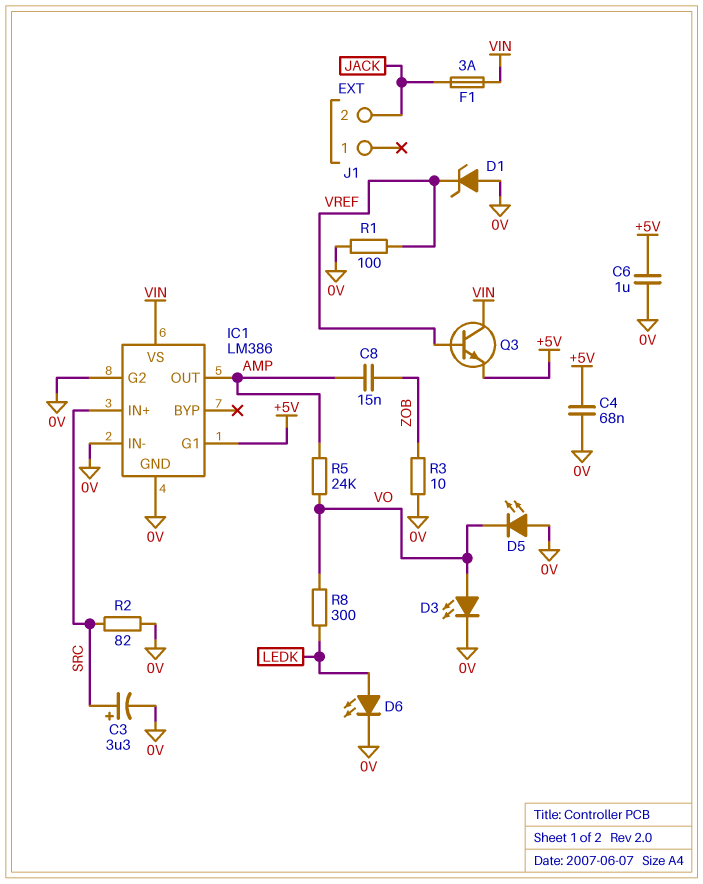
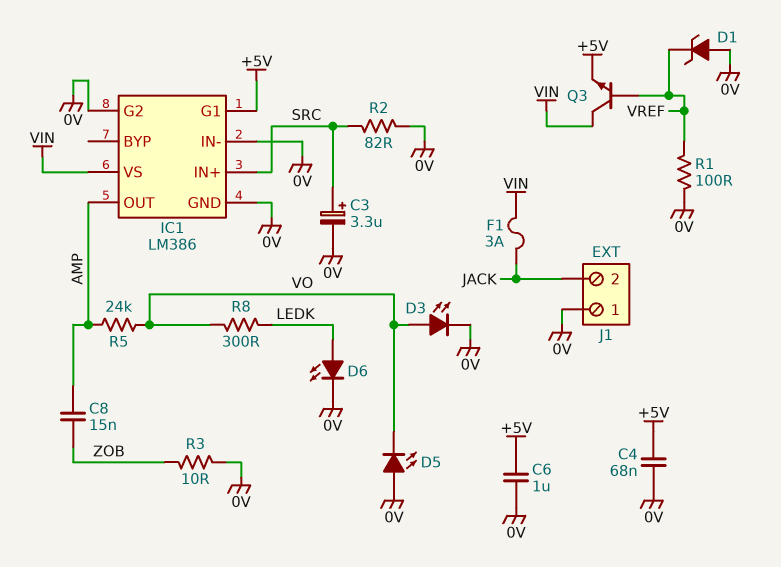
J1 pin 1: none -> 0V

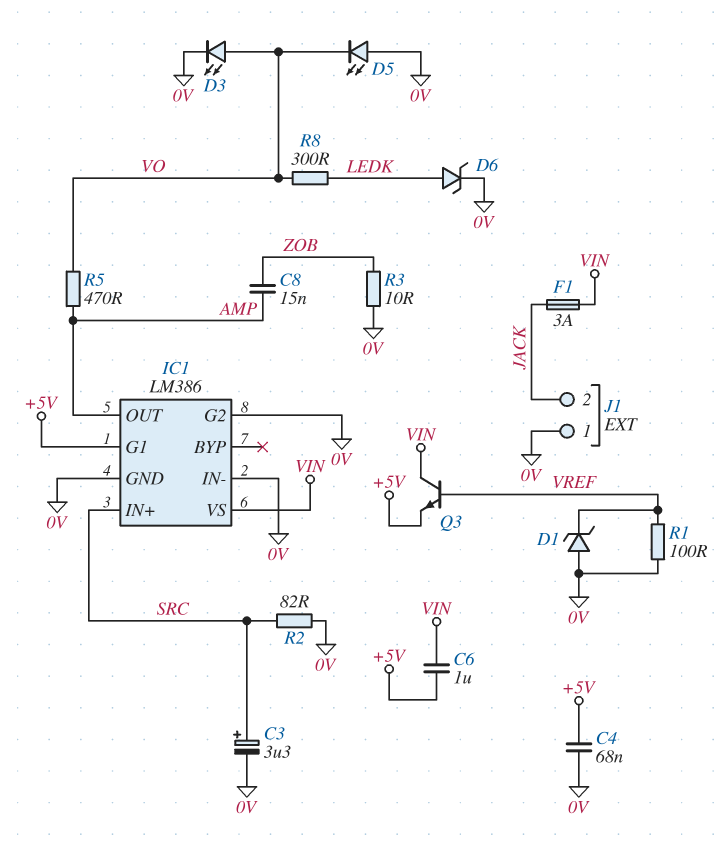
C6: 1uF (+5V, 0V) -> 1uF (+5V, VIN)
D6: LED (A LEDK, K 0V) -> zener (A LEDK, K 0V)
R5: 24k (AMP, VO) -> 470 (AMP, VO)

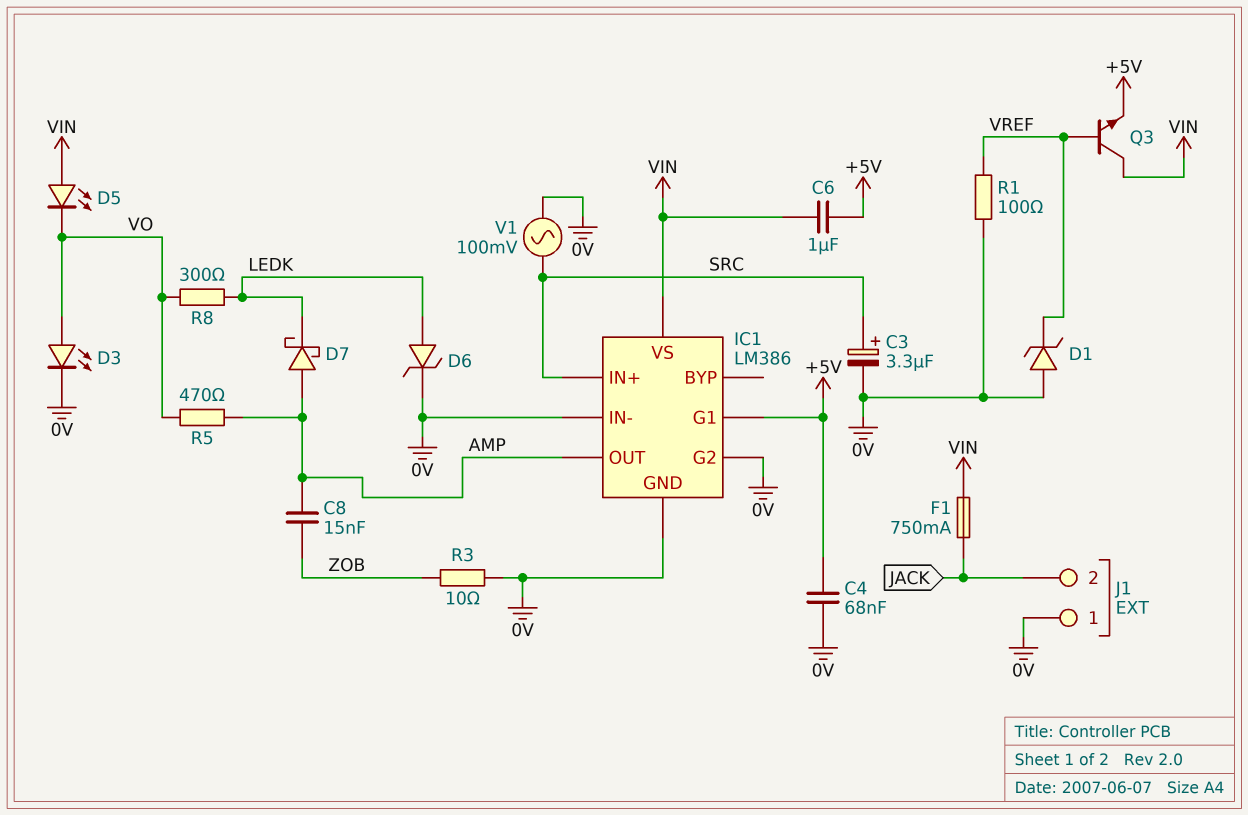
D5: LED (A 0V, K VO) -> LED (A VIN, K VO)
D7: none -> schottky (A AMP, K LEDK)
F1: 3A (JACK, VIN) -> 750mA (JACK, VIN)
R2: 82 (0V, SRC) -> none
V1: none -> AC 100mV (0V, SRC)

